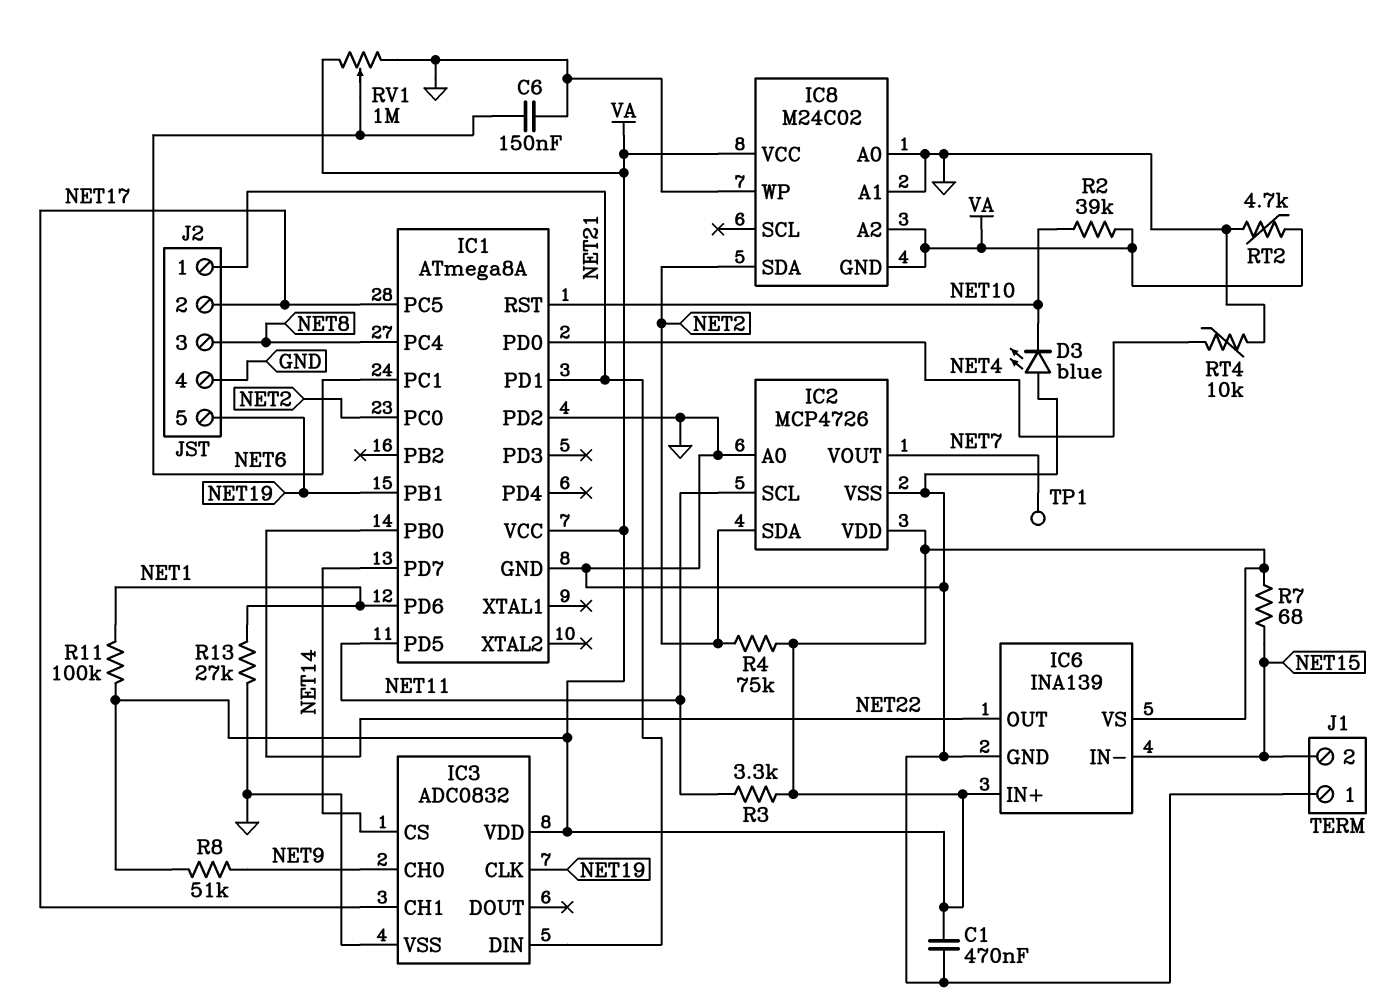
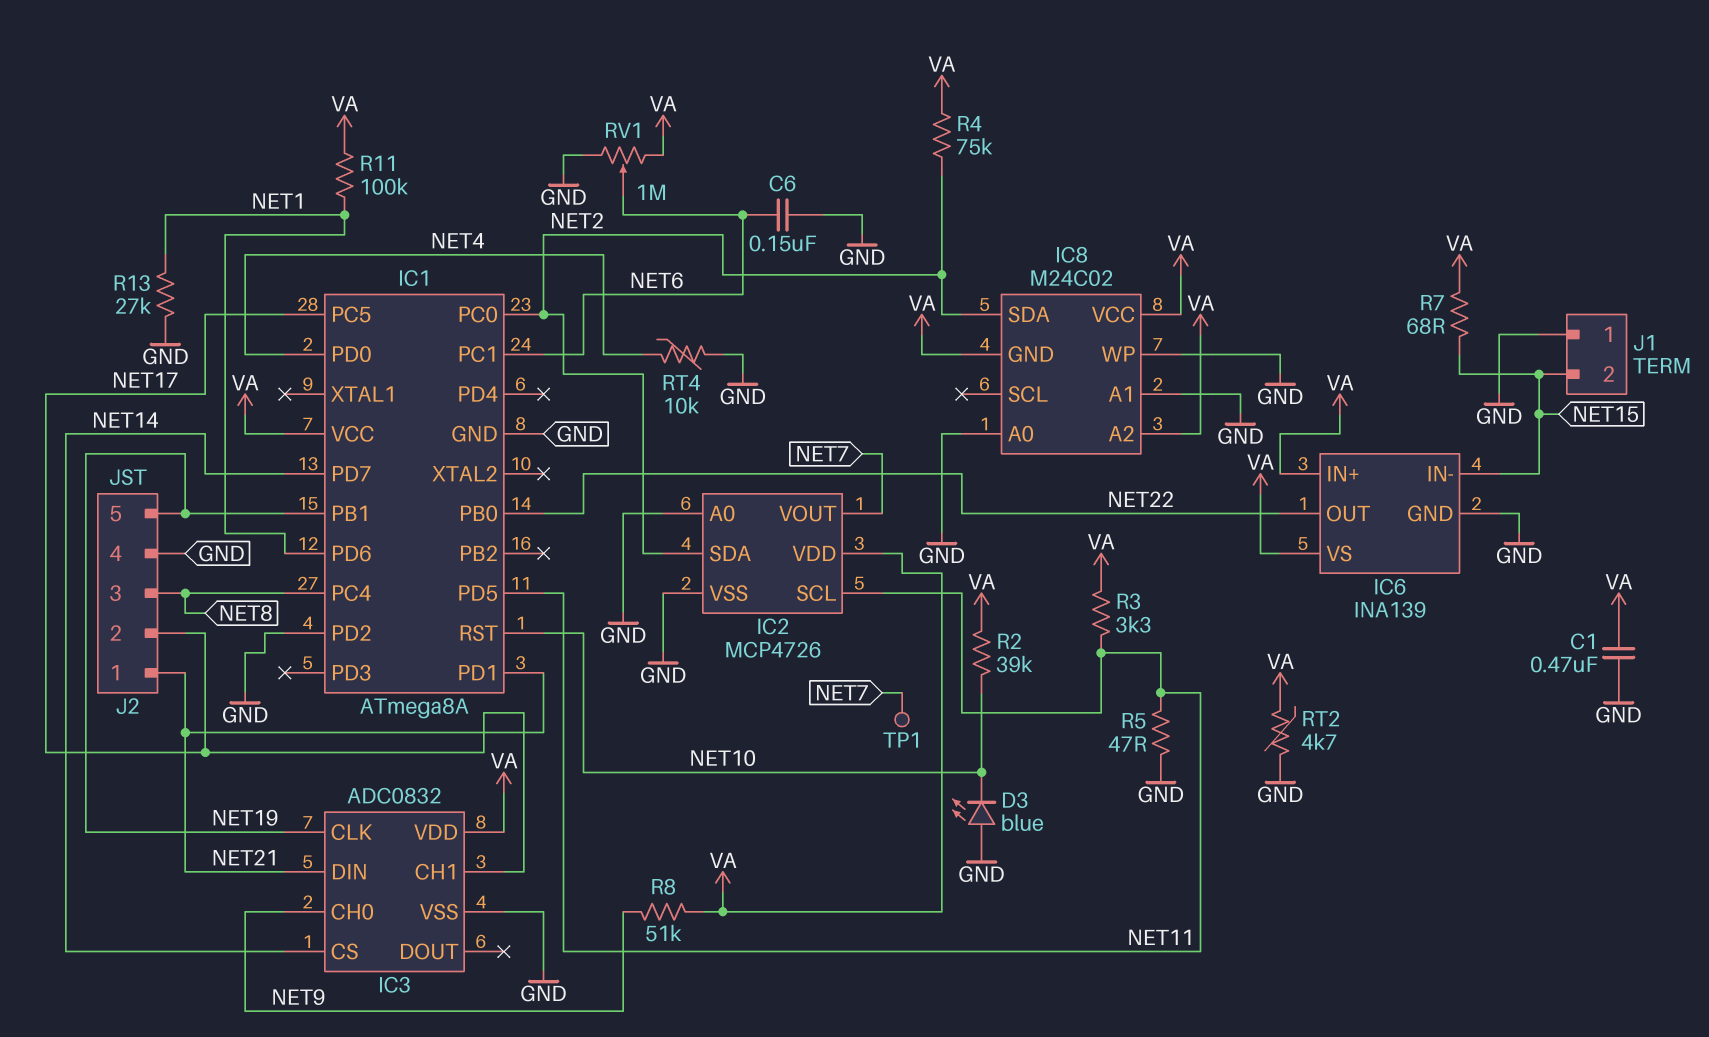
R5: none -> 47 (GND, NET11)

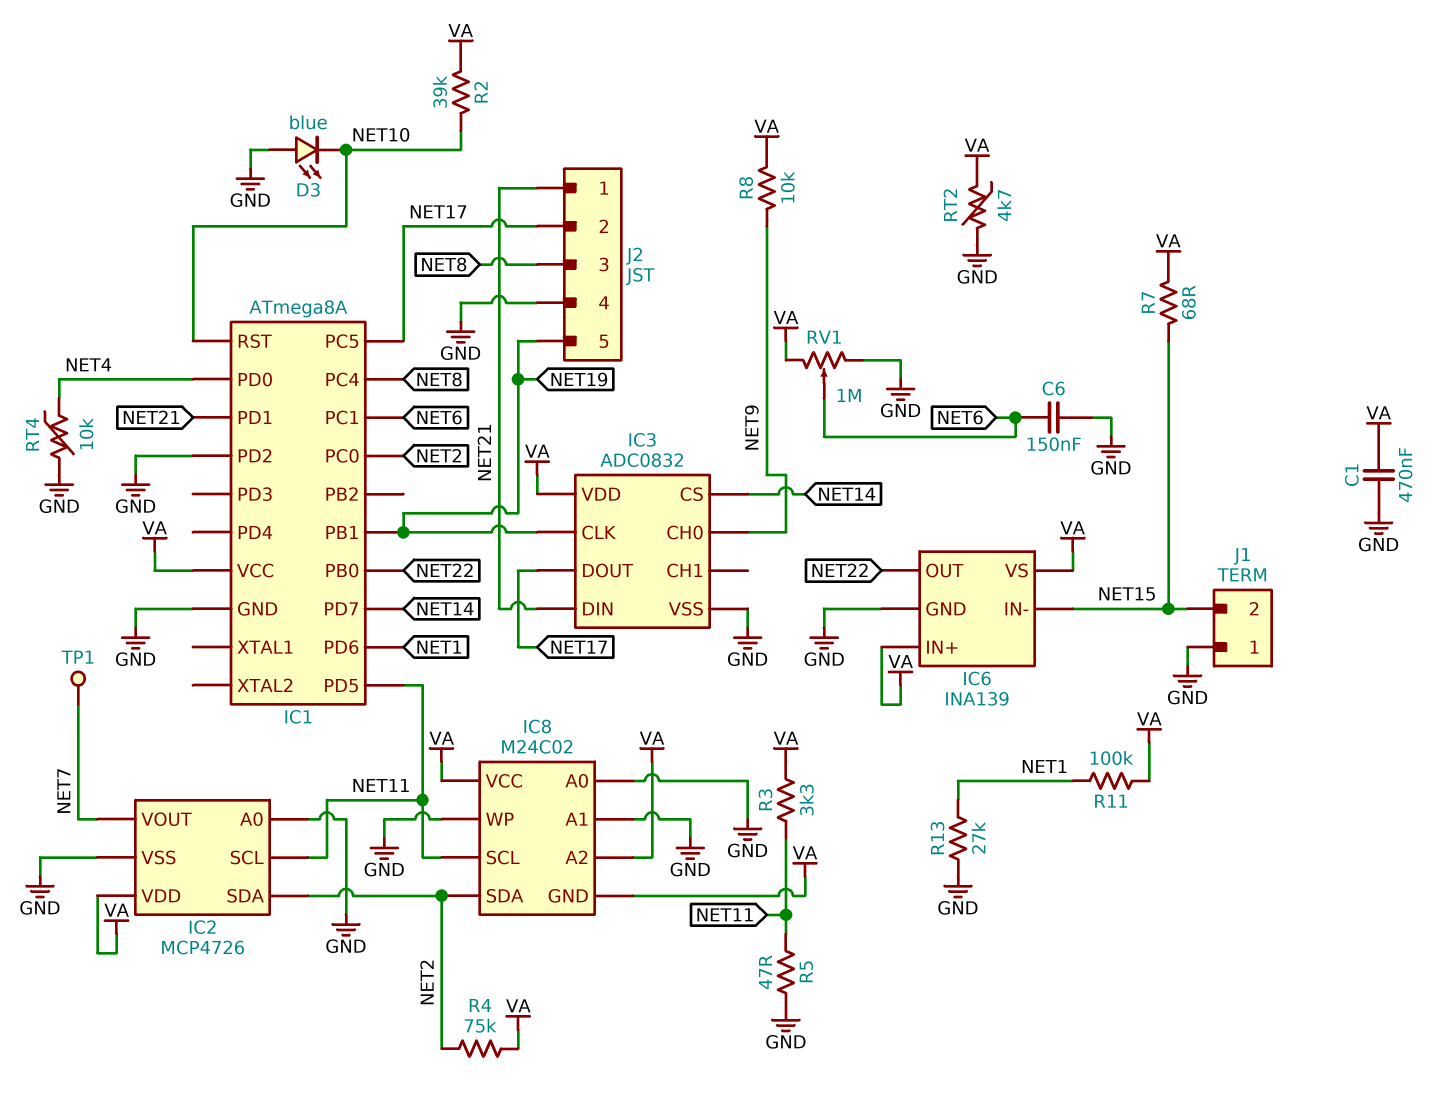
IC3 pin CH1: NET17 -> none
IC3 pin DOUT: none -> NET17
IC8 pin SCL: none -> NET11
R8: 51k (NET9, VA) -> 10k (NET9, VA)

